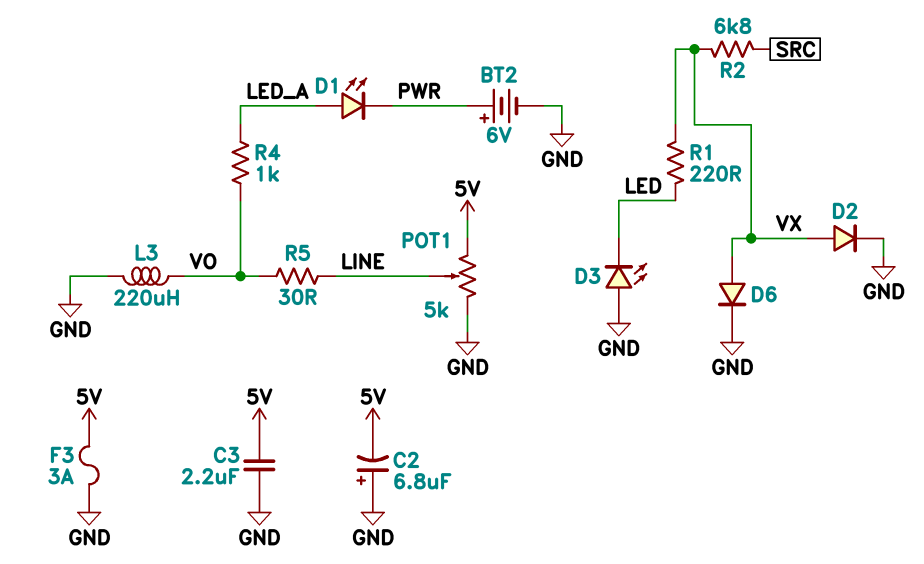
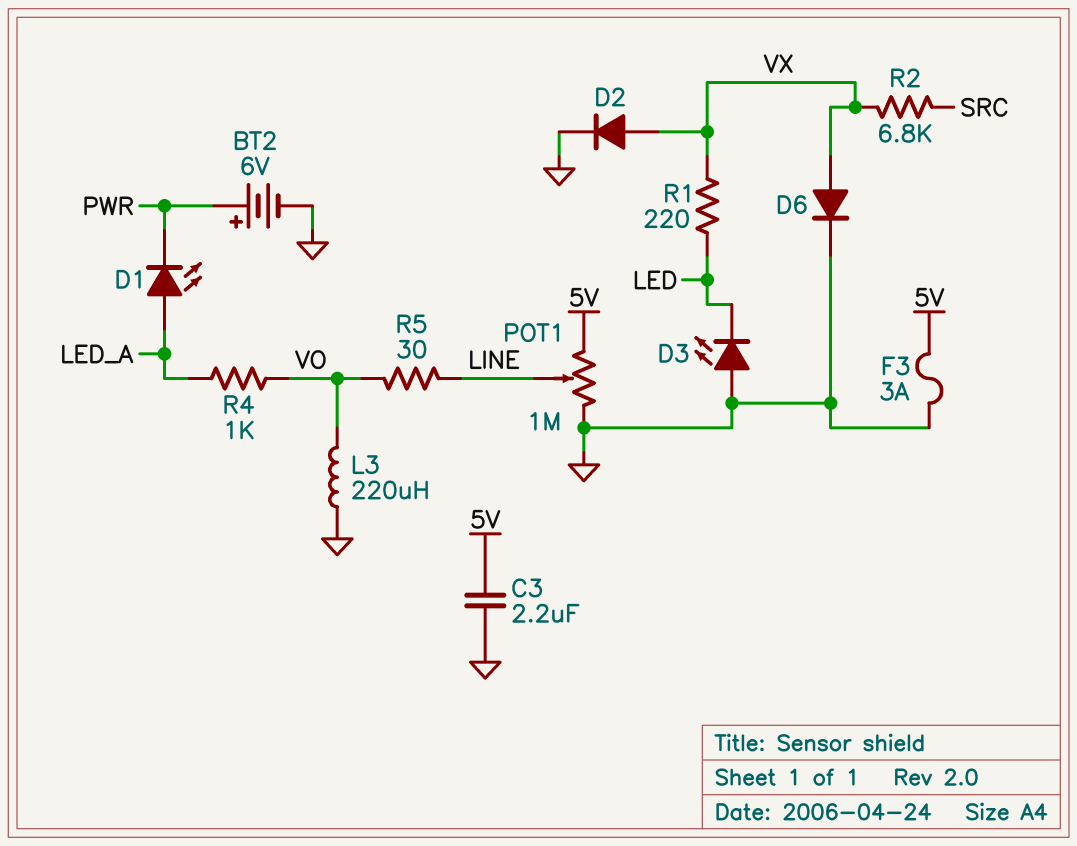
C2: 6.8uF (plus GND, minus 5V) -> none
POT1: 5k (5V, GND, wiper LINE) -> 1M (5V, GND, wiper LINE)

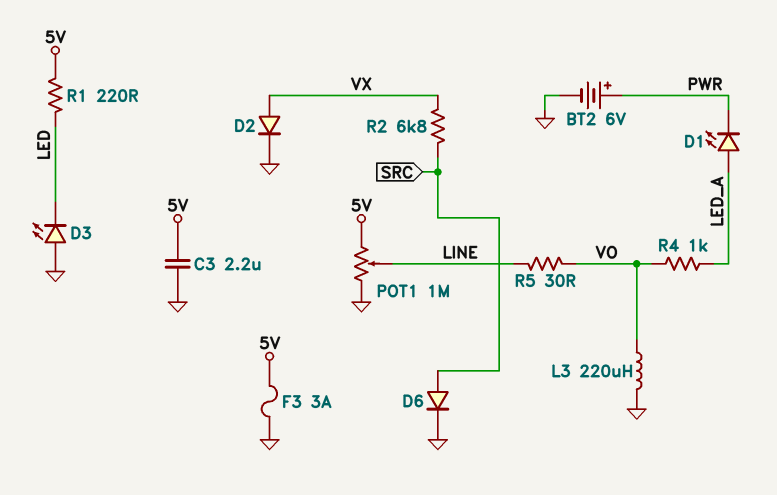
D6: diode (A VX, K GND) -> diode (A SRC, K GND)
R1: 220 (LED, VX) -> 220 (5V, LED)

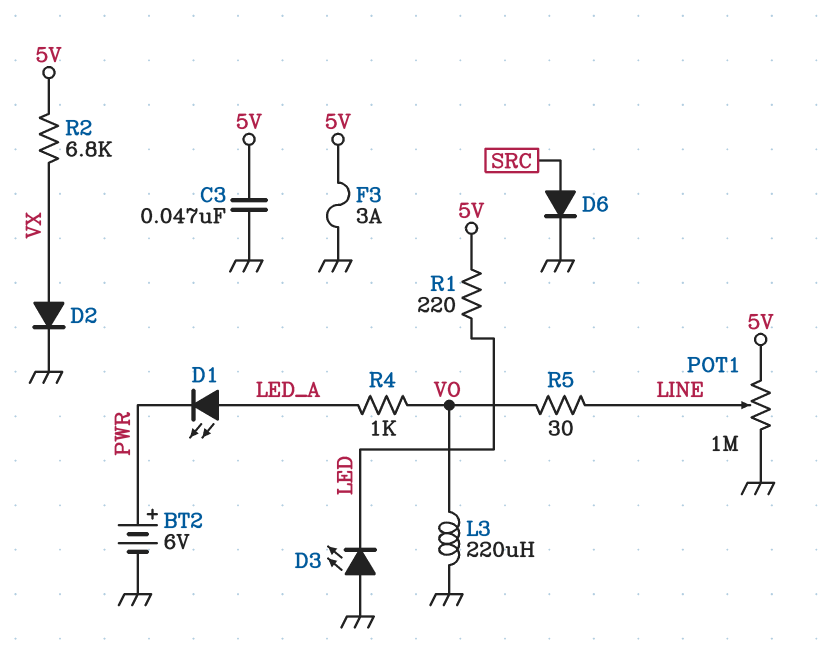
C3: 2.2uF (5V, GND) -> 47nF (5V, GND)
R2: 6.8k (SRC, VX) -> 6.8k (5V, VX)

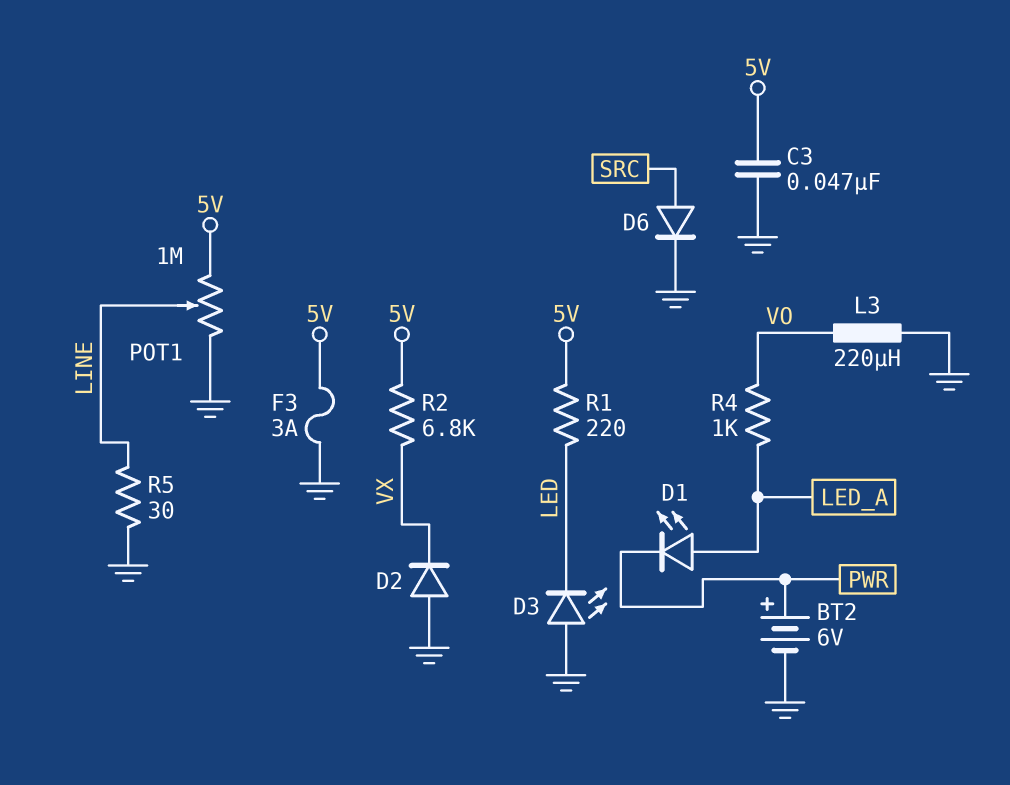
D2: diode (A VX, K GND) -> diode (A GND, K VX)
R5: 30 (LINE, VO) -> 30 (GND, LINE)

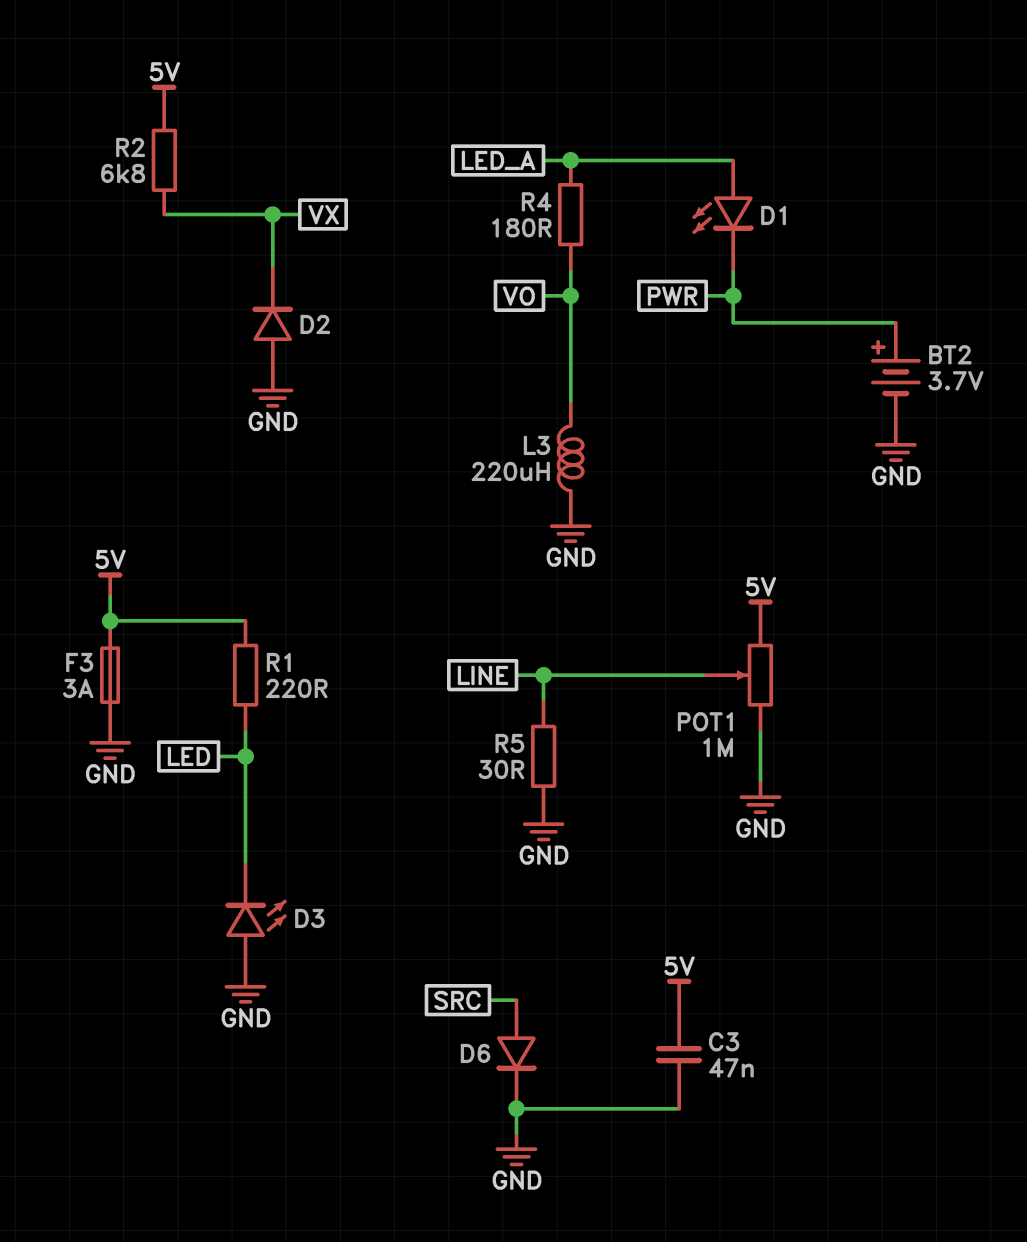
BT2: 6V (plus PWR, minus GND) -> 3.7V (plus PWR, minus GND)
R4: 1k (LED_A, VO) -> 180 (LED_A, VO)

